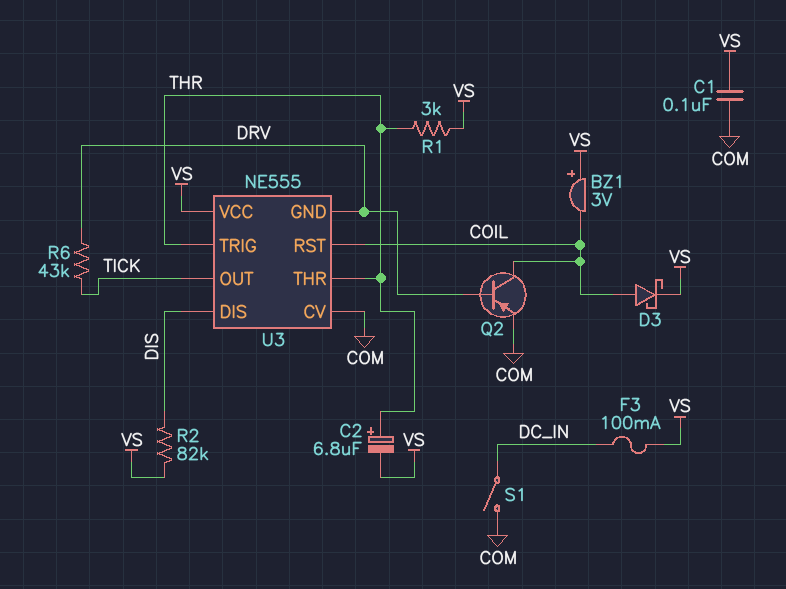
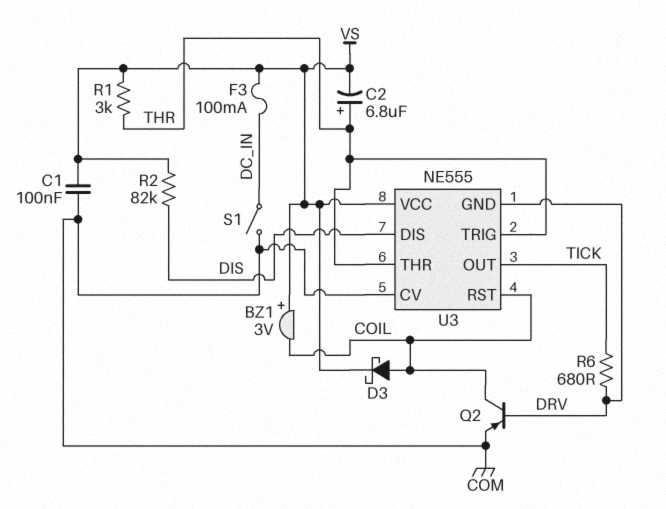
R6: 43k (DRV, TICK) -> 680 (DRV, TICK)

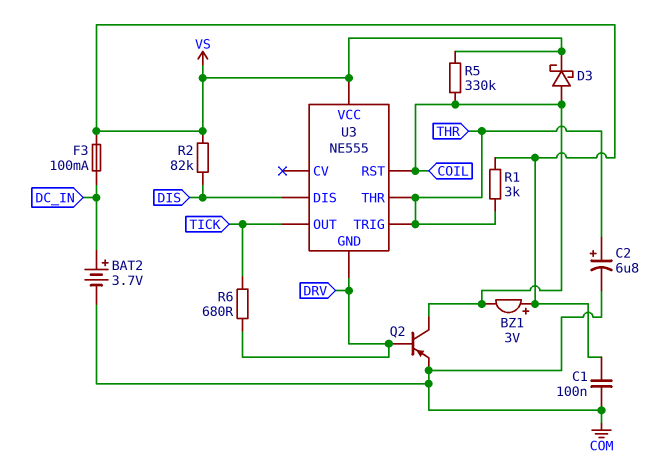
BAT2: none -> 3.7V (plus DC_IN, minus COM)
C2: 6.8uF (plus THR, minus VS) -> 6.8uF (plus THR, minus COM)
R5: none -> 330k (COIL, VS)
S1: switch (COM, DC_IN) -> none
U3 pin CV: COM -> none

